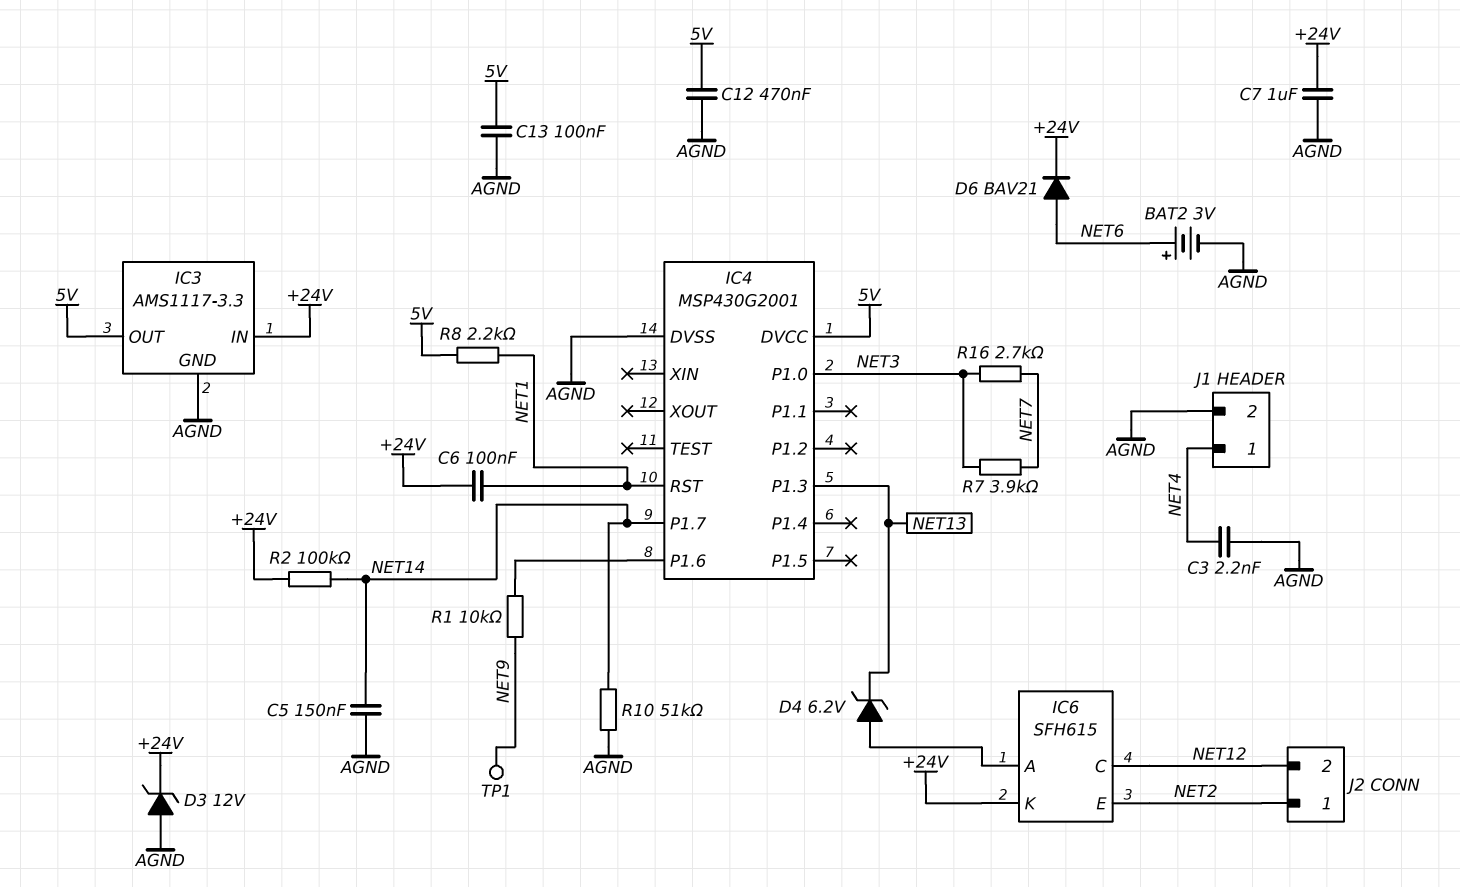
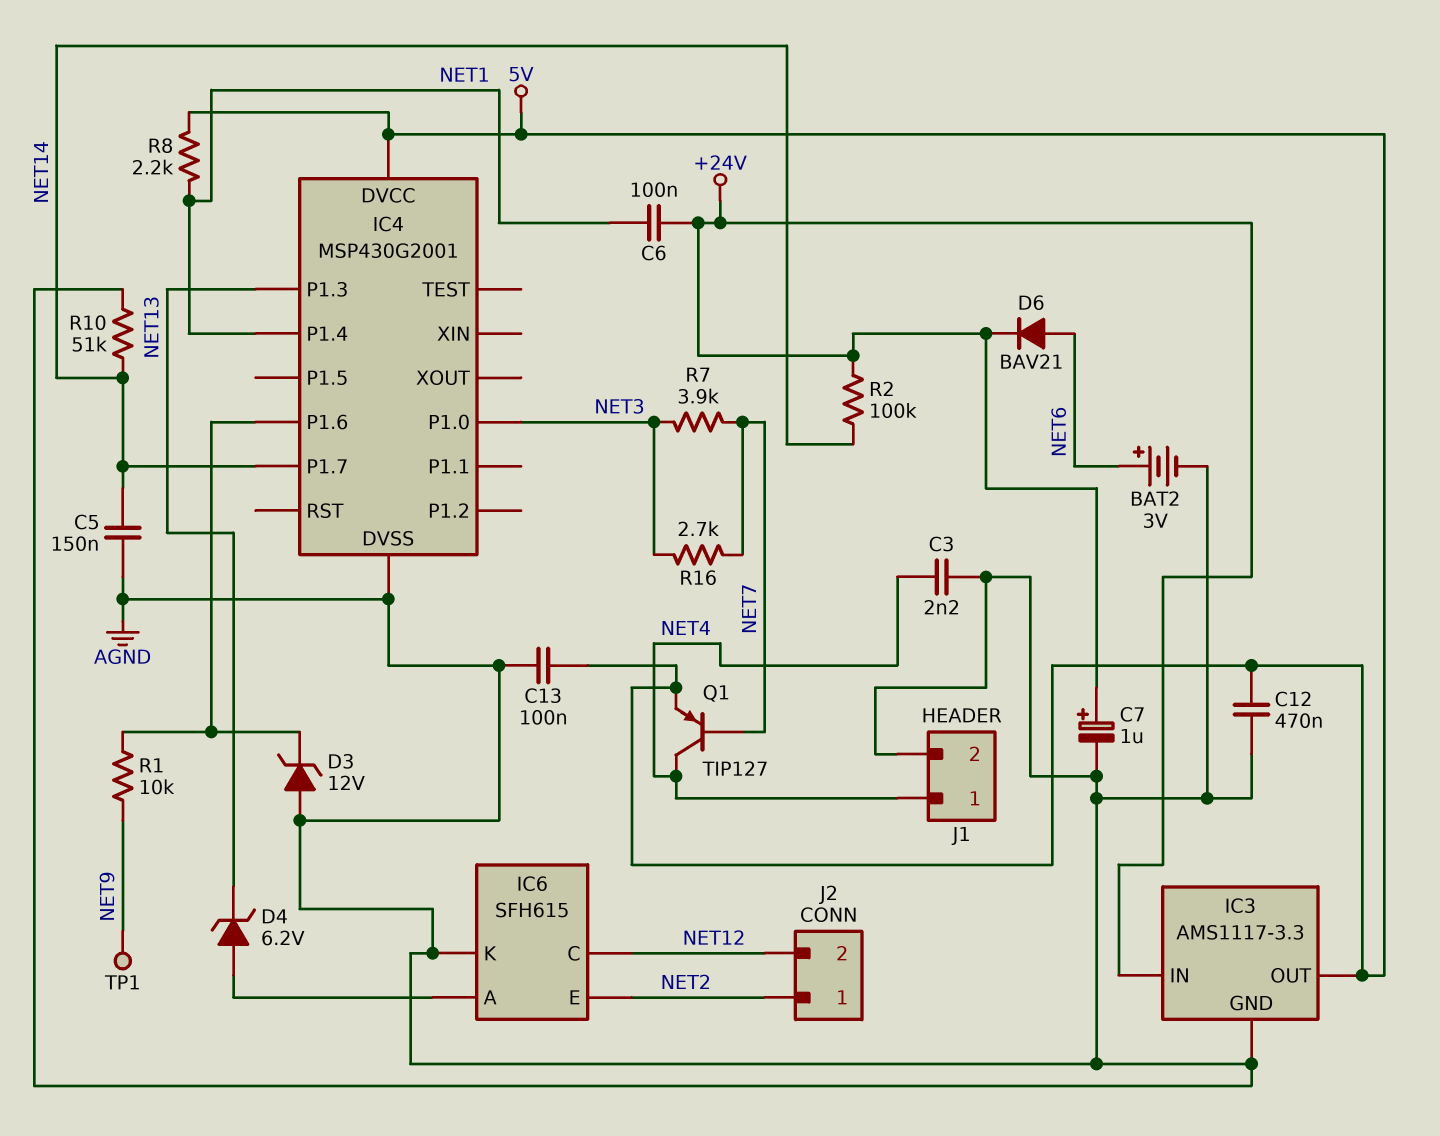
C7: 1uF (+24V, AGND) -> 1uF (plus +24V, minus AGND)
D3: zener 12V (A AGND, K +24V) -> zener 12V (A AGND, K IC4/P1.6)
IC4 pin P1.4: none -> NET1
IC4 pin RST: NET1 -> none
IC6 pin K: +24V -> AGND
Q1: none -> PNP TIP127 (B NET7, C NET4, E 5V)

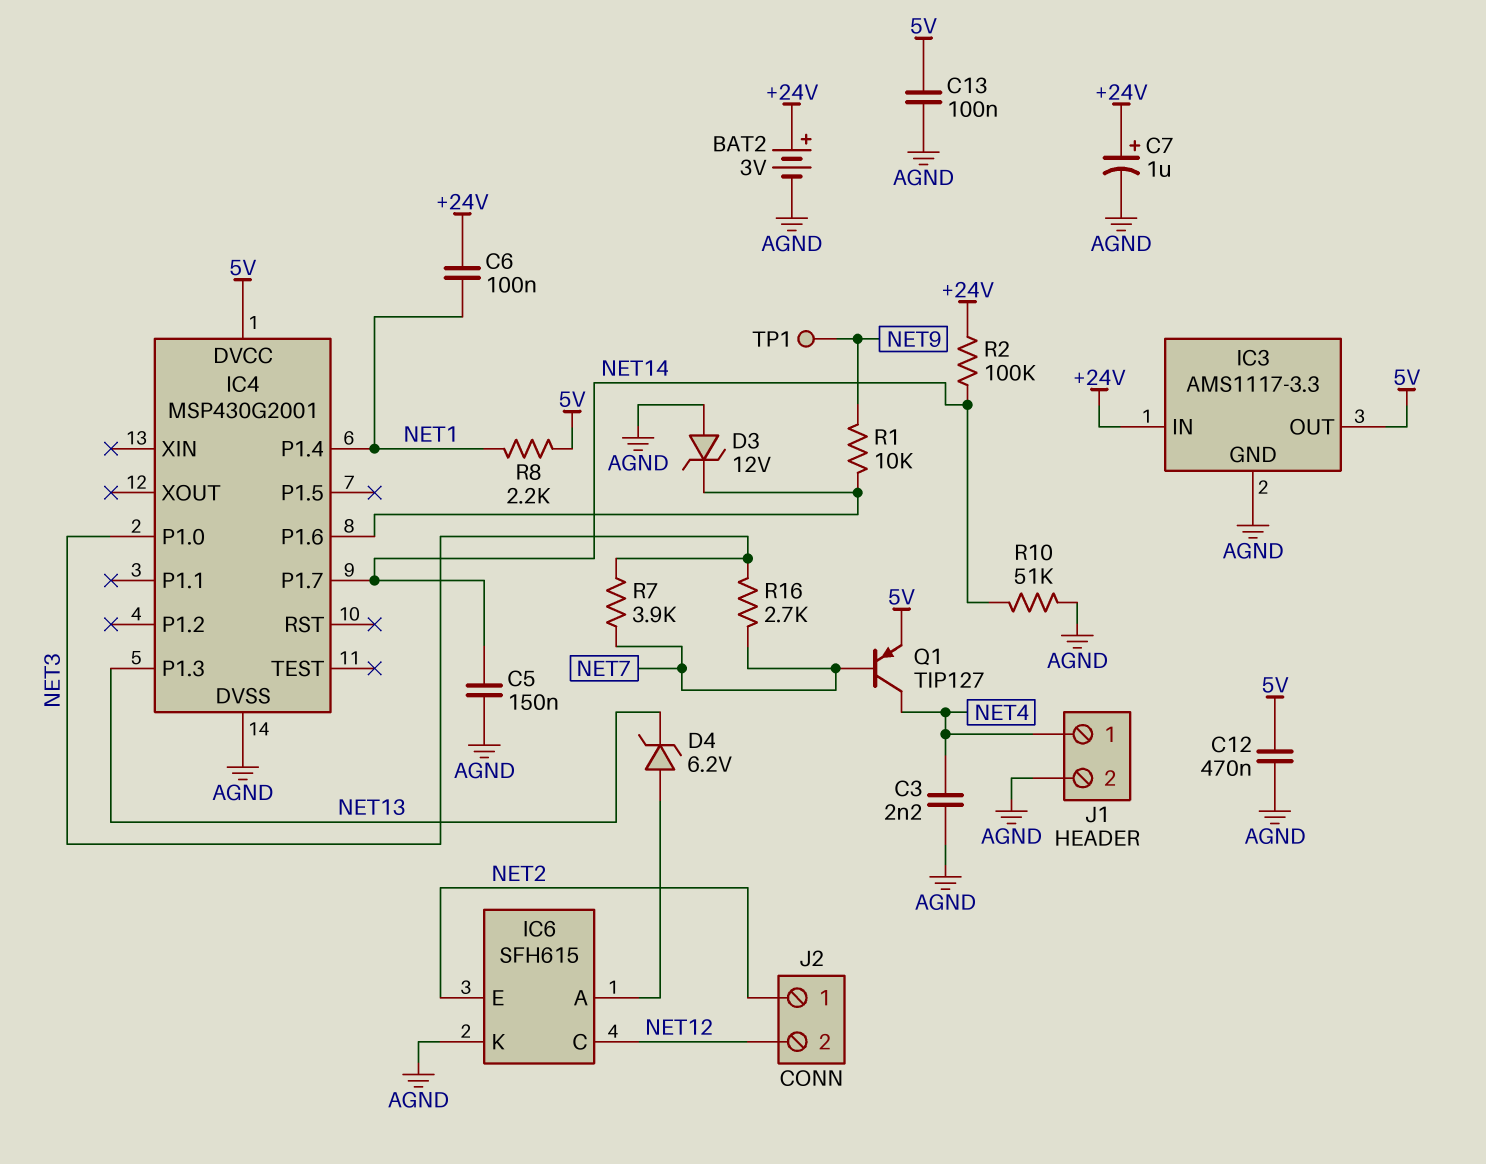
BAT2: 3V (plus NET6, minus AGND) -> 3V (plus +24V, minus AGND)
D6: diode BAV21 (A NET6, K +24V) -> none

